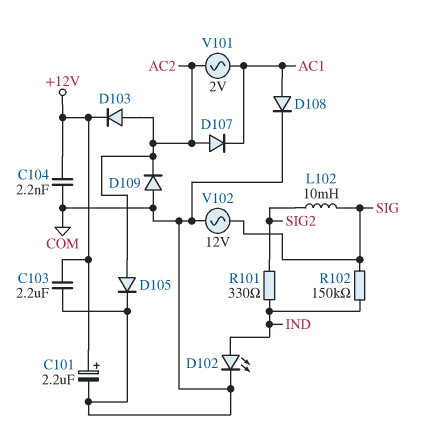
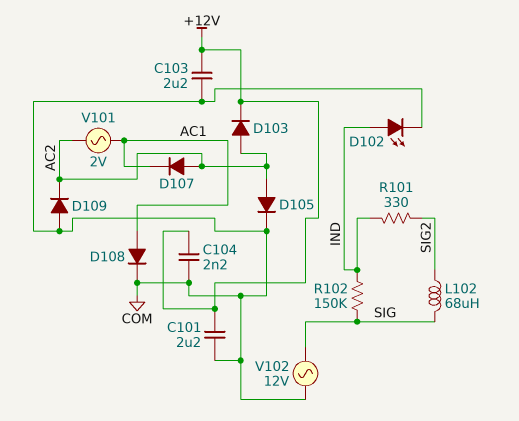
C101: 2.2uF (plus +12V, minus COM) -> 2.2uF (+12V, COM)
L102: 10mH (SIG, SIG2) -> 68uH (SIG, SIG2)

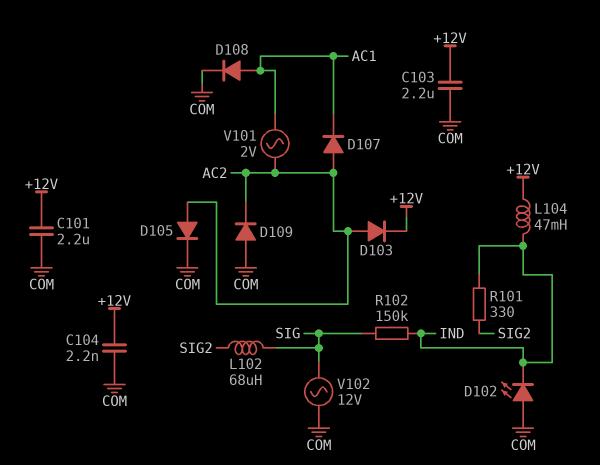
D102: LED (A IND, K COM) -> LED (A COM, K IND)
L104: none -> 47mH (+12V, IND)

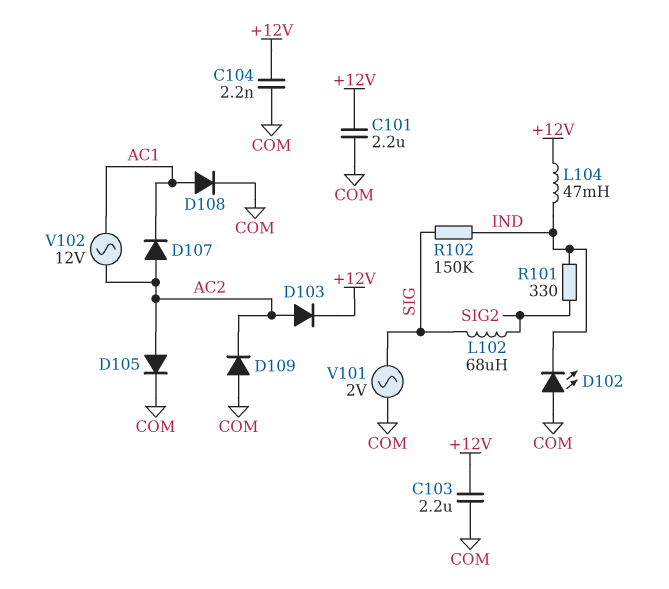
V101: AC 2V (AC1, AC2) -> AC 2V (COM, SIG)
V102: AC 12V (COM, SIG) -> AC 12V (AC1, AC2)

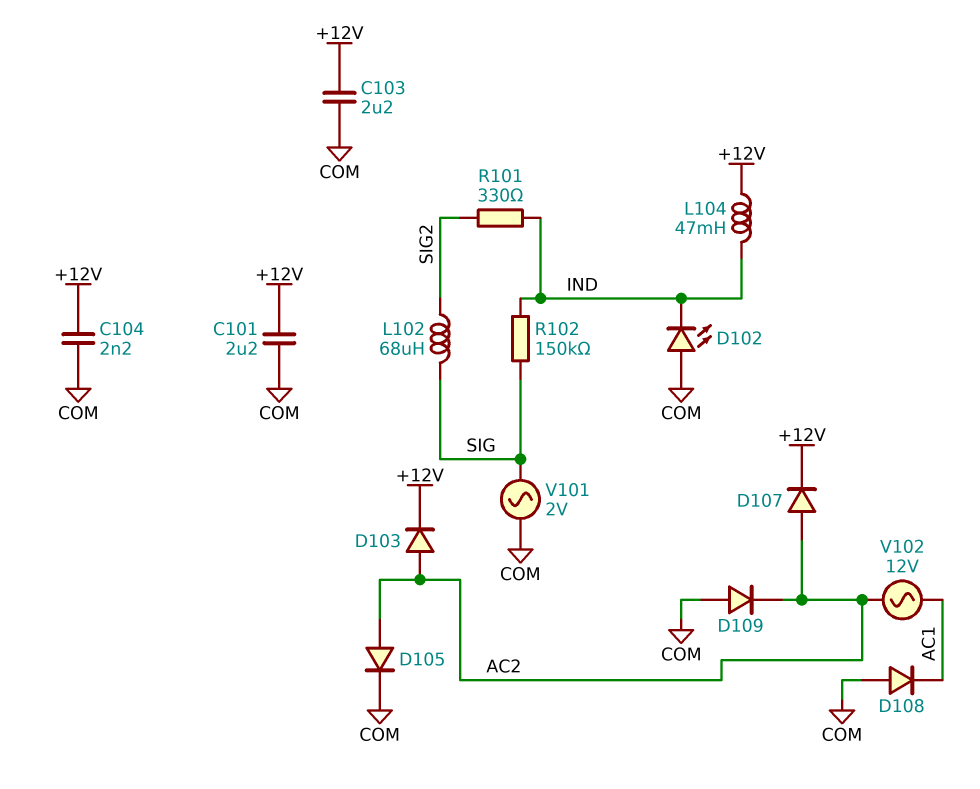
D107: diode (A AC2, K AC1) -> diode (A AC2, K +12V)
D108: diode (A AC1, K COM) -> diode (A COM, K AC1)

